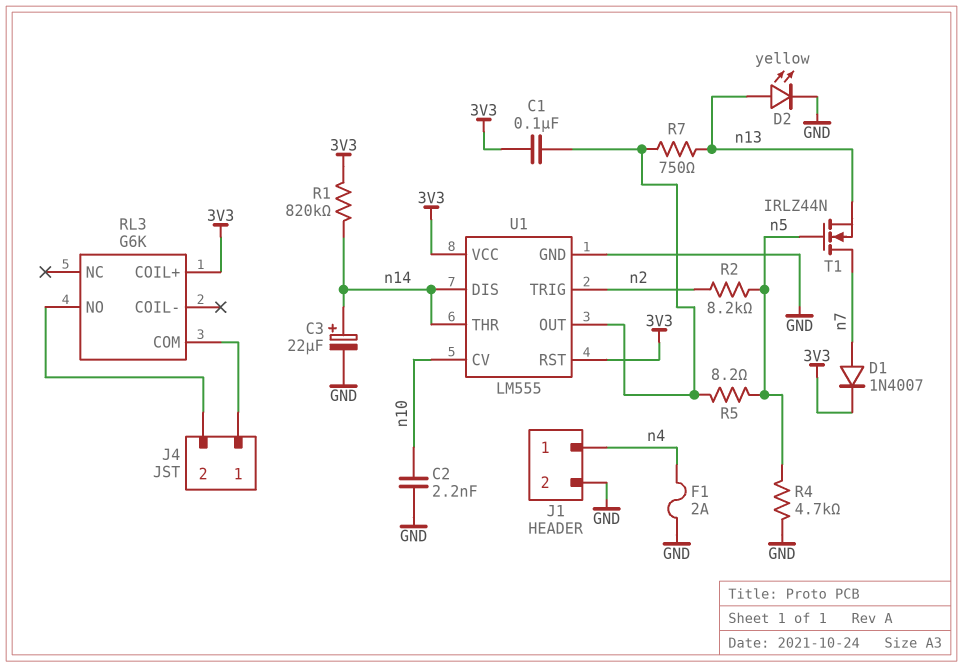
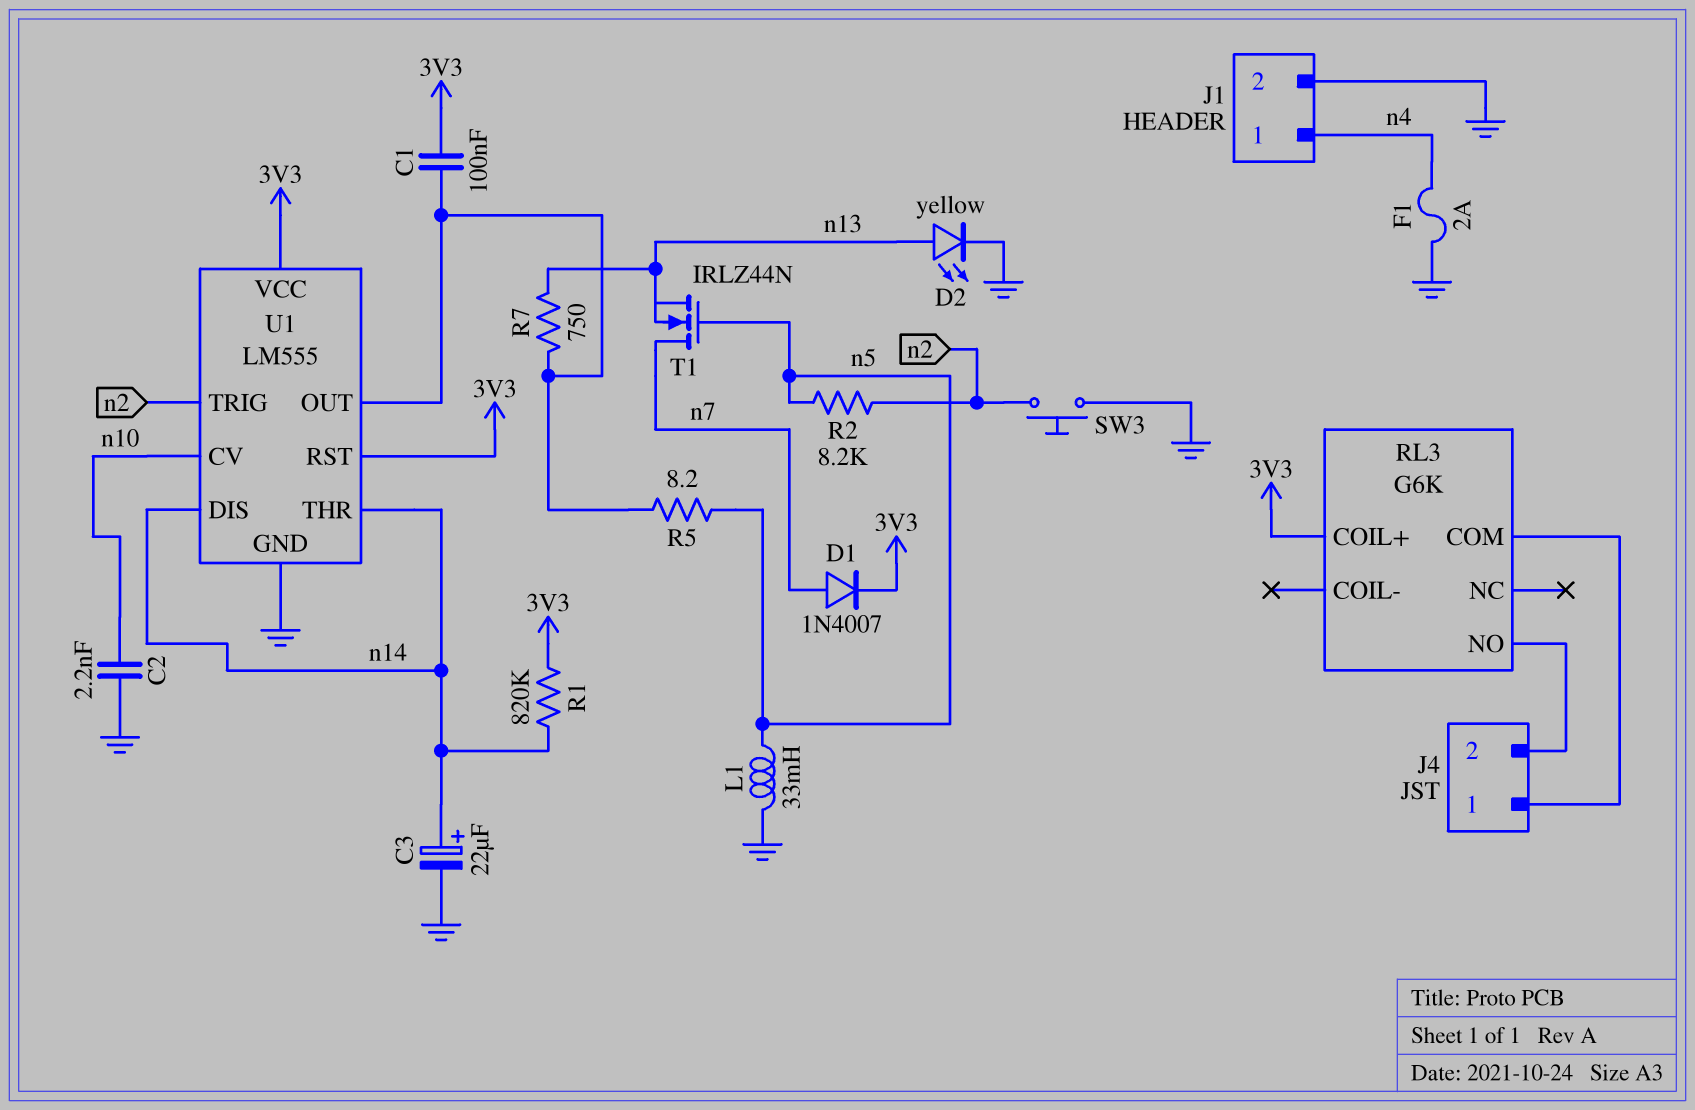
L1: none -> 33mH (GND, n5)
R4: 4.7k (GND, n5) -> none
SW3: none -> button (GND, n2)

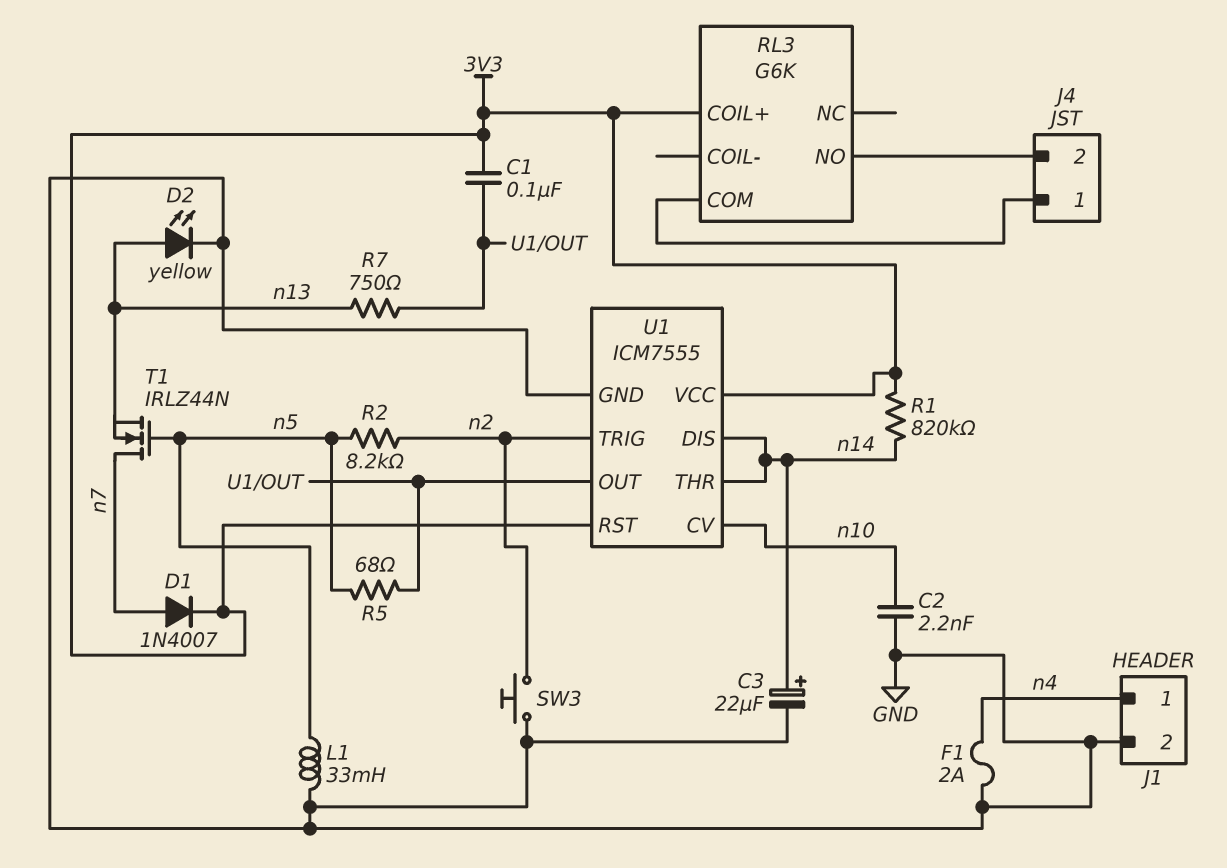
R5: 8.2 (U1/OUT, n5) -> 68 (U1/OUT, n5)
U1: LM555 -> ICM7555

